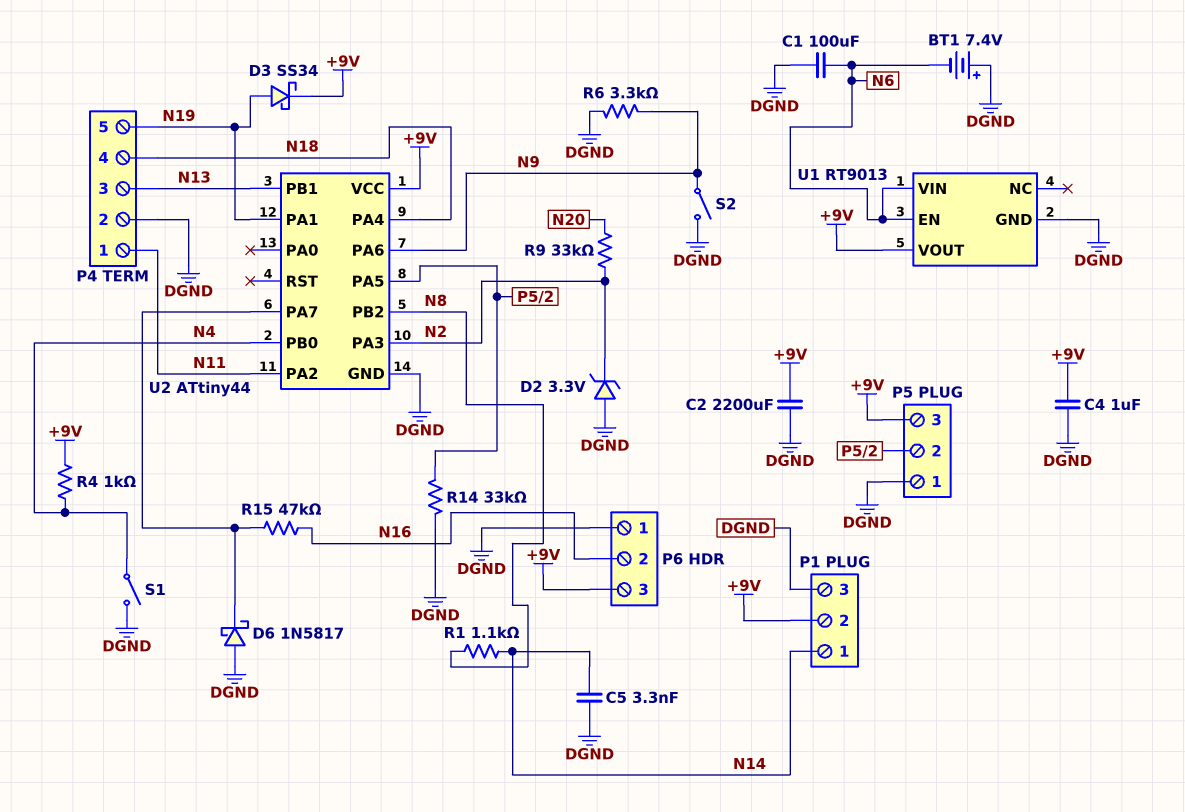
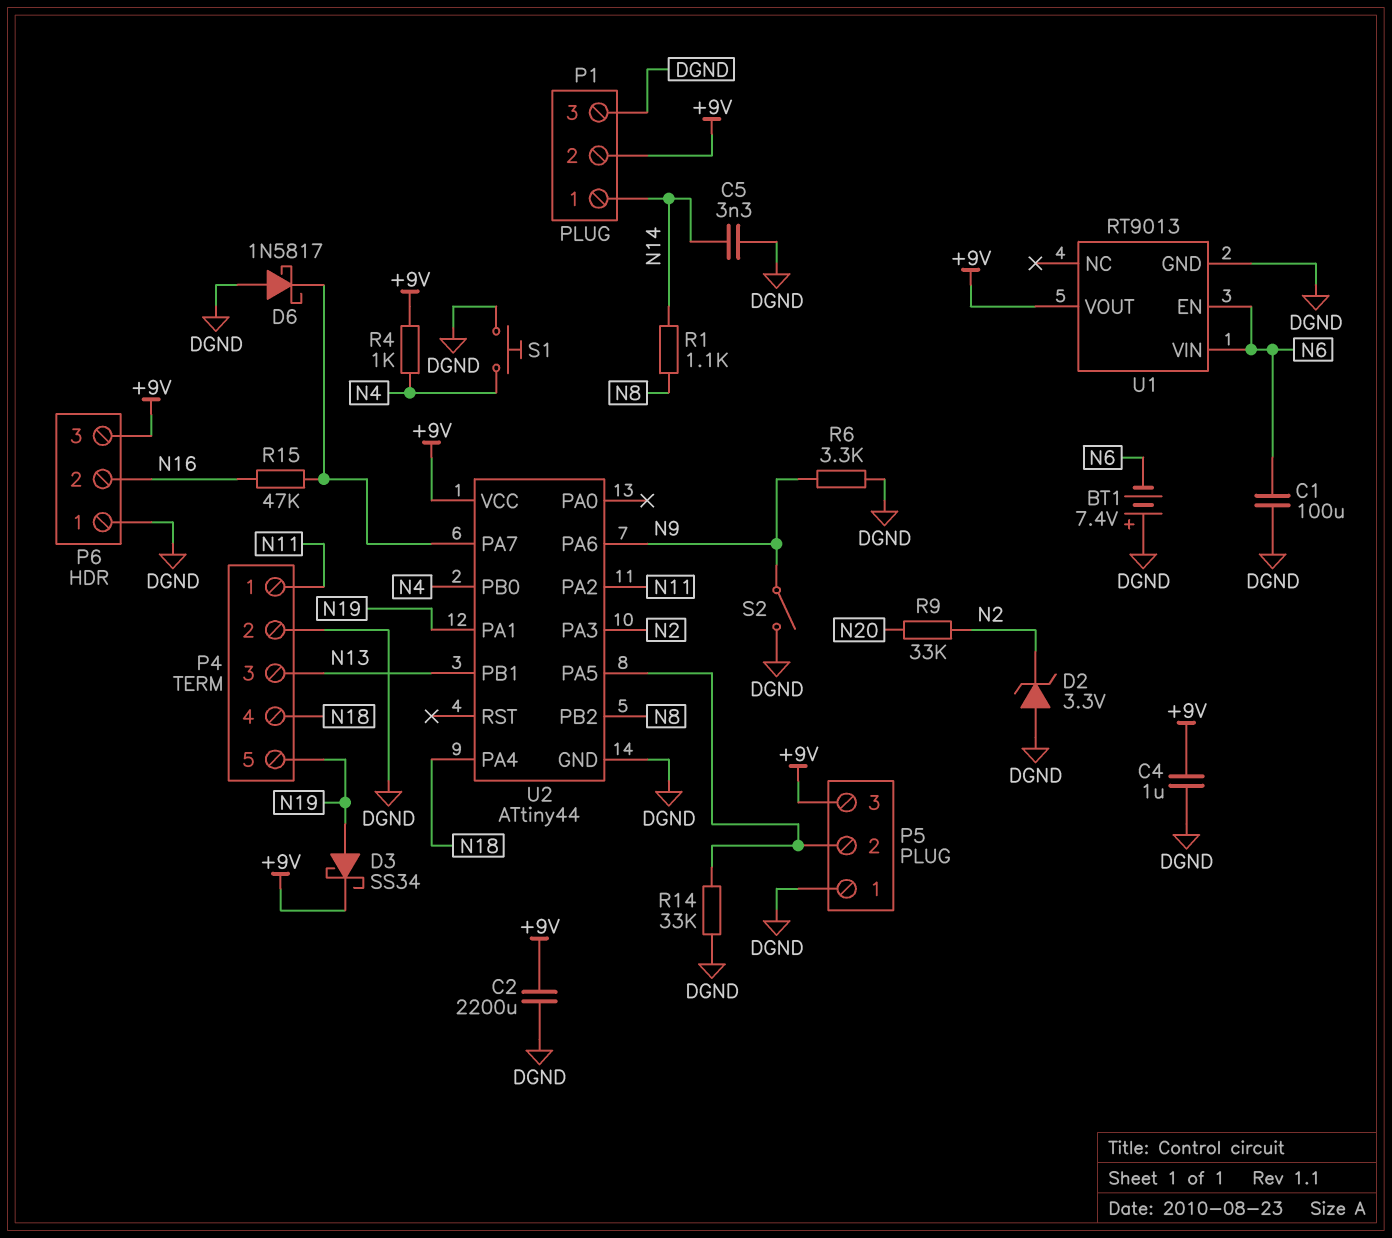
S1: switch (DGND, N4) -> button (DGND, N4)

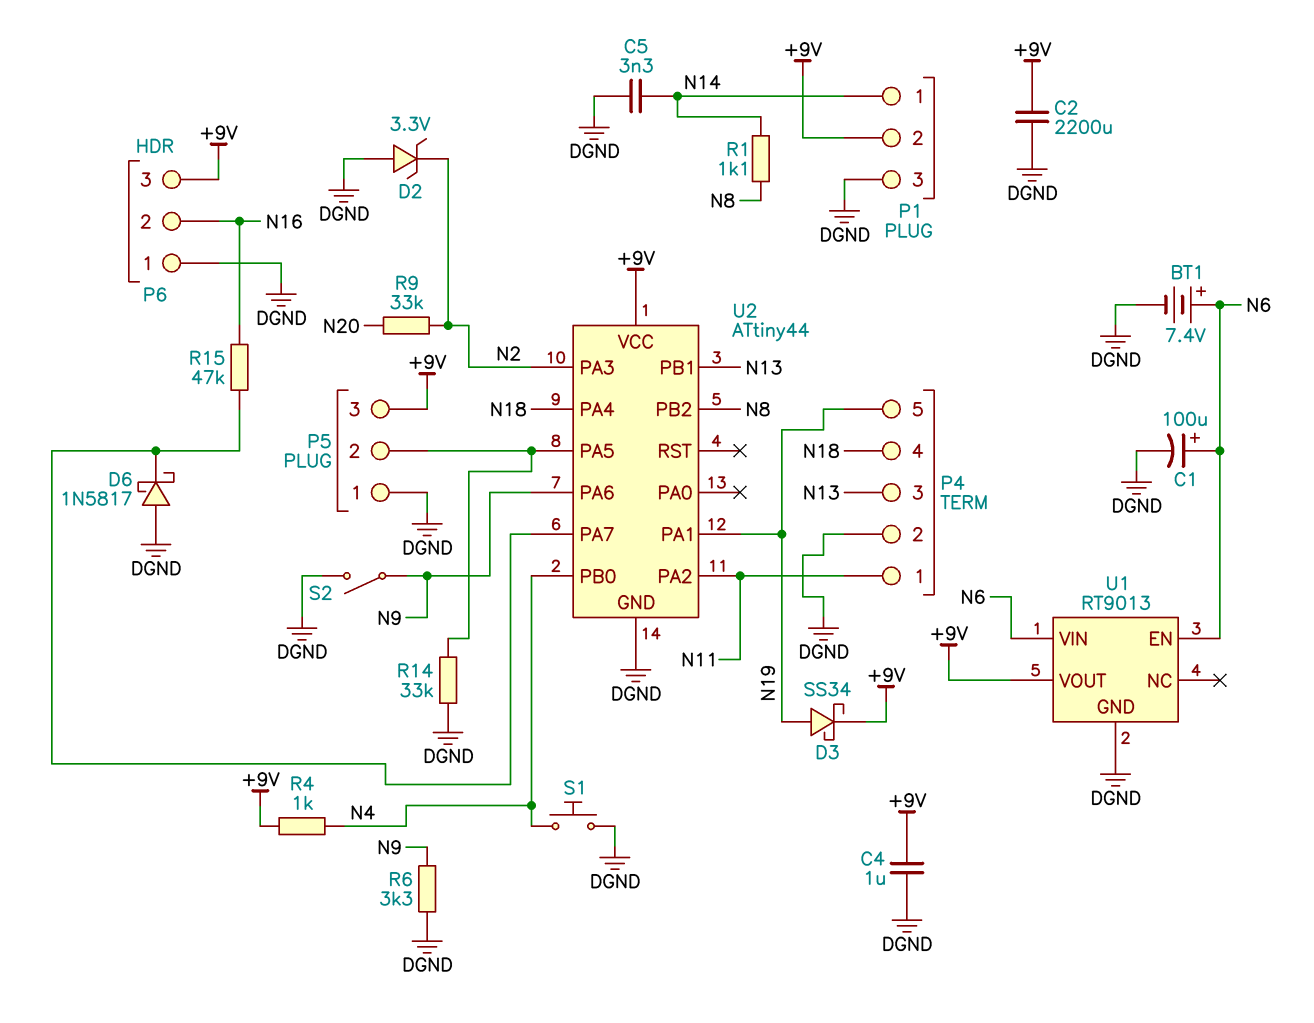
BT1: 7.4V (plus DGND, minus N6) -> 7.4V (plus N6, minus DGND)
C1: 100uF (DGND, N6) -> 100uF (plus N6, minus DGND)

